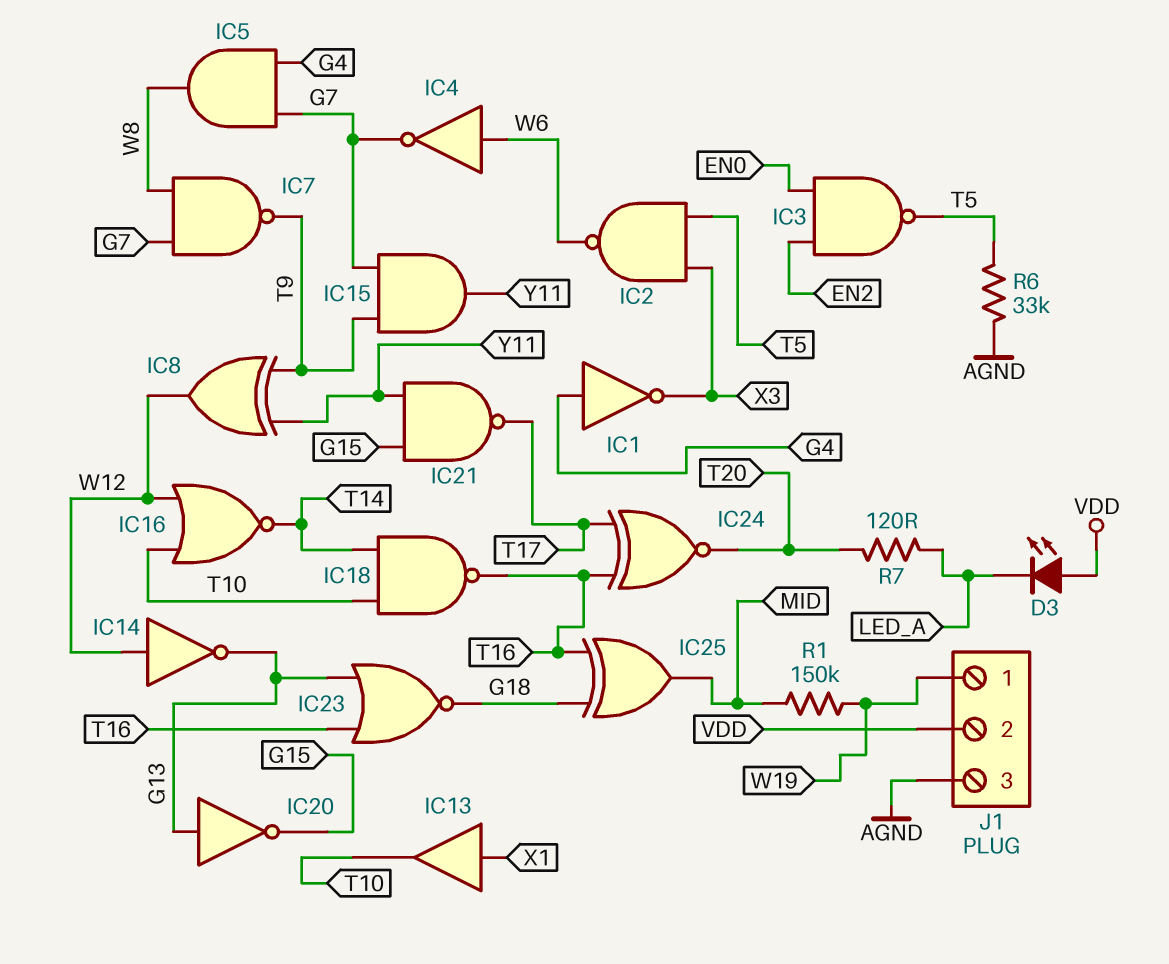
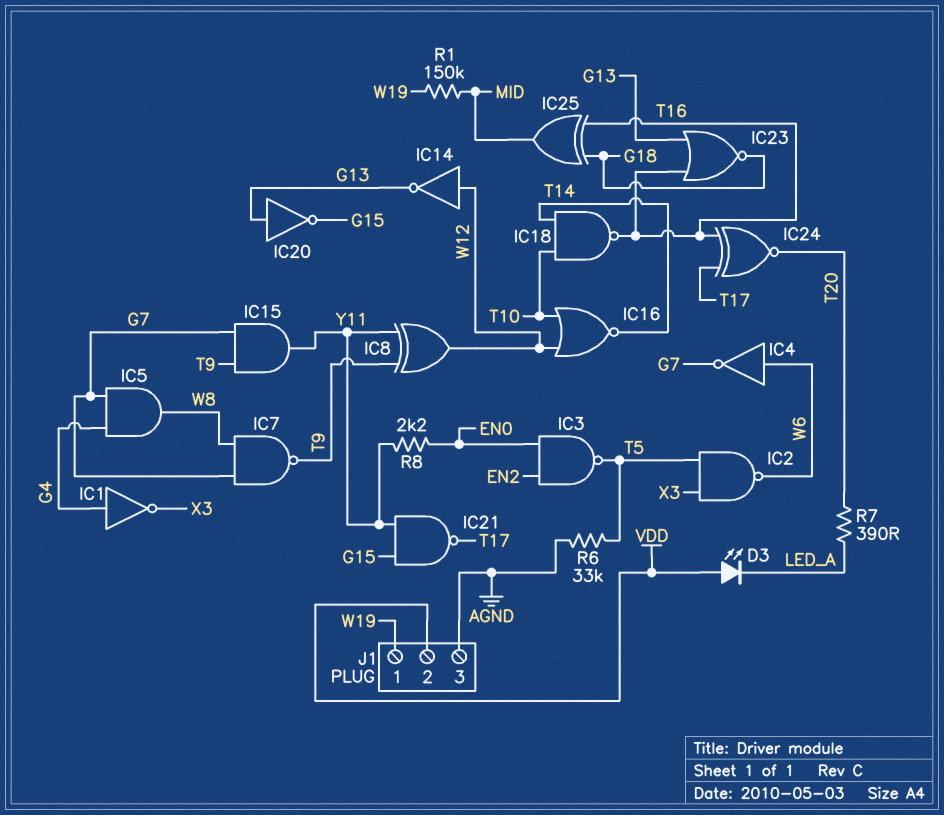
IC13: buffer (in X1, out T10) -> none
R7: 120 (LED_A, T20) -> 390 (LED_A, T20)
R8: none -> 2.2k (EN0, Y11)

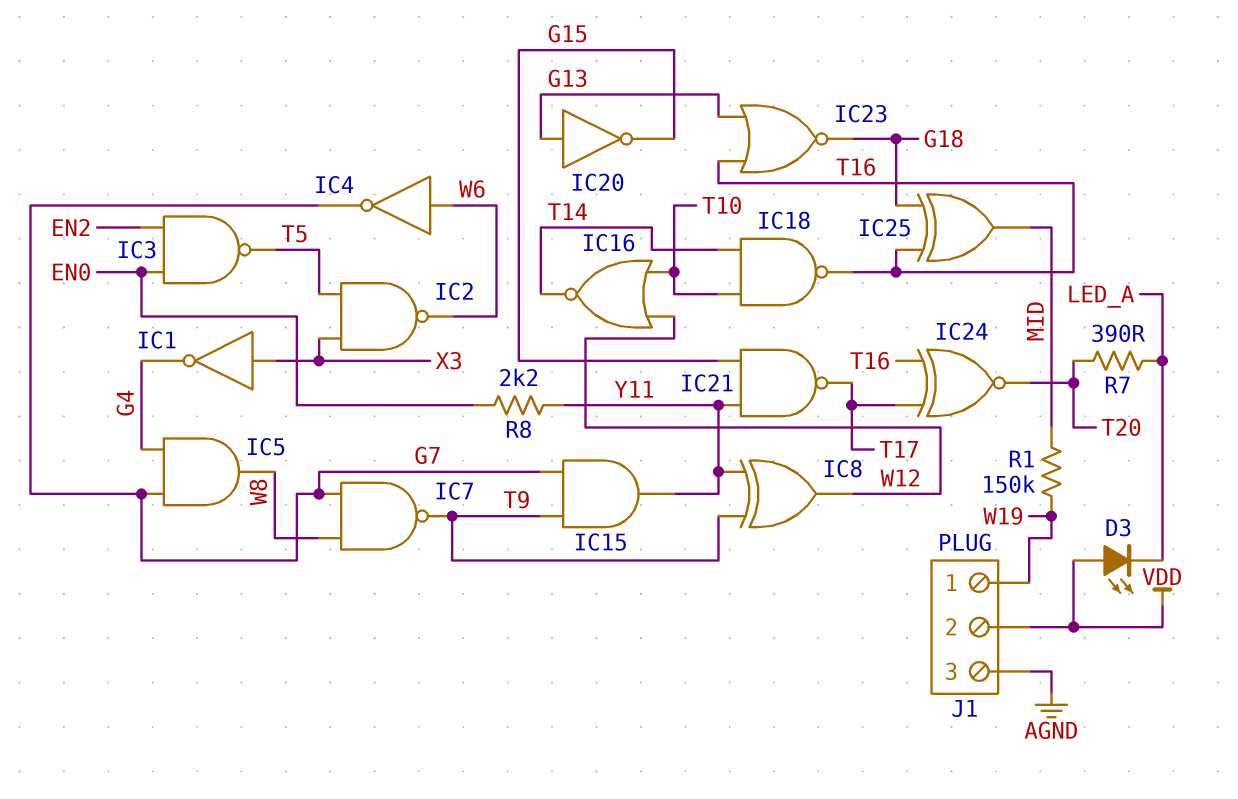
IC1: NOT (in G4, out X3) -> NOT (in X3, out G4)
IC14: NOT (in W12, out G13) -> none
R6: 33k (AGND, T5) -> none

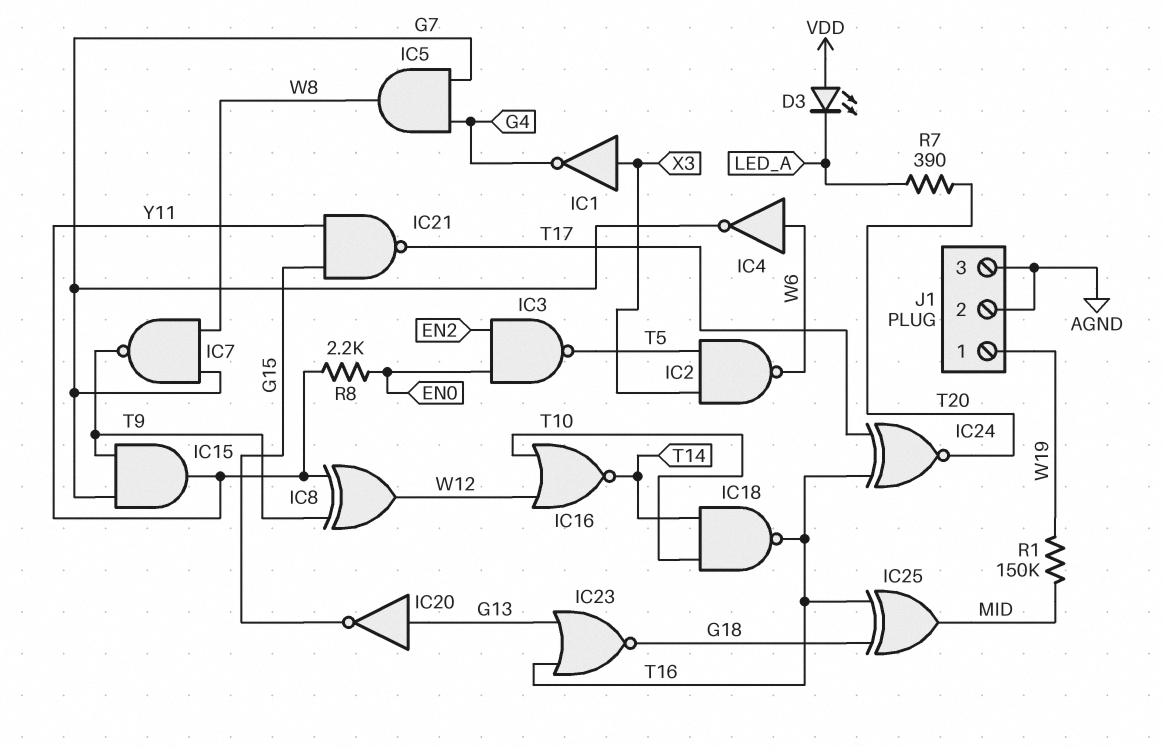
J1 pin 2: VDD -> AGND

